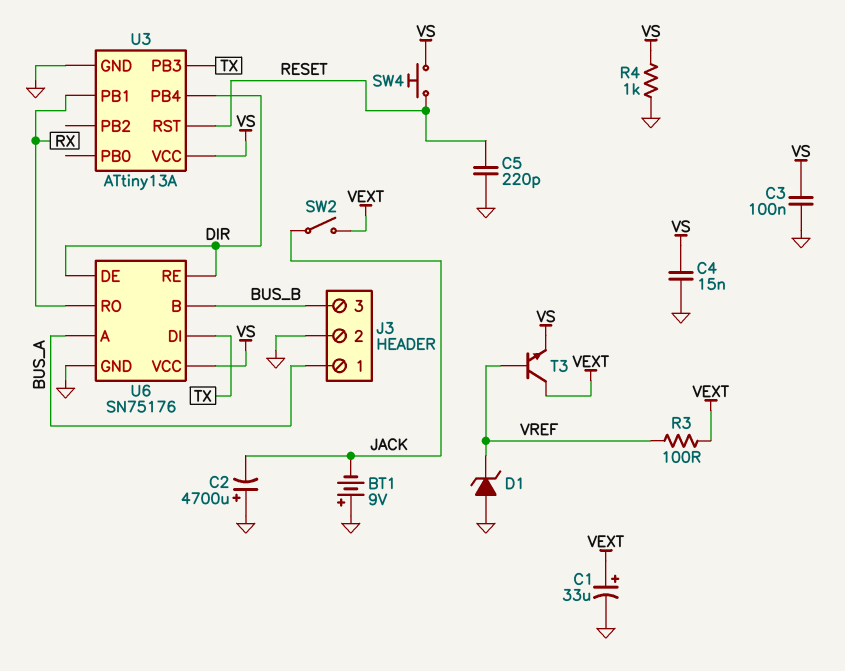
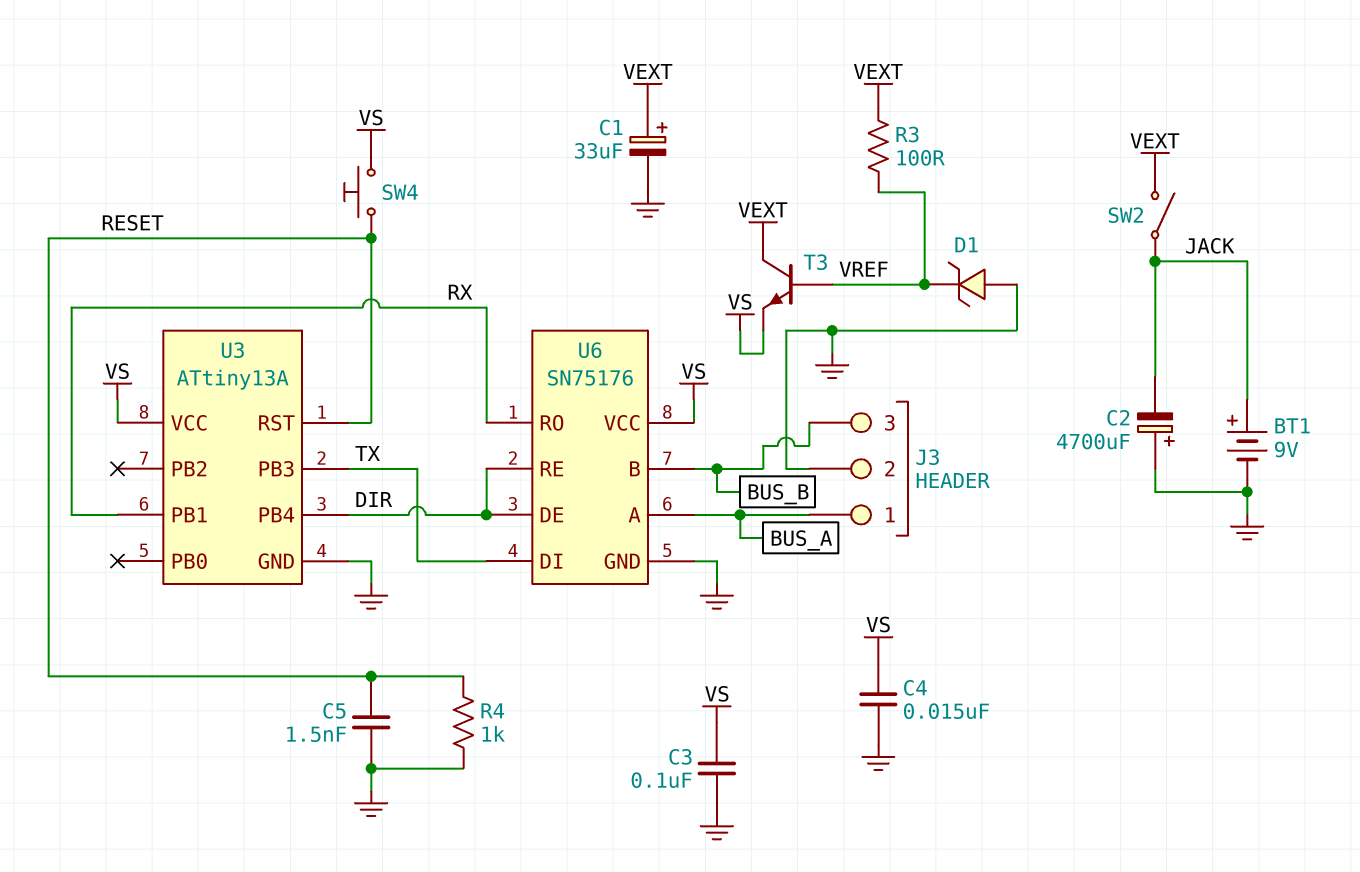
BT1: 9V (plus GND, minus JACK) -> 9V (plus JACK, minus GND)
C5: 220pF (GND, RESET) -> 1.5nF (GND, RESET)
R4: 1k (GND, VS) -> 1k (GND, RESET)

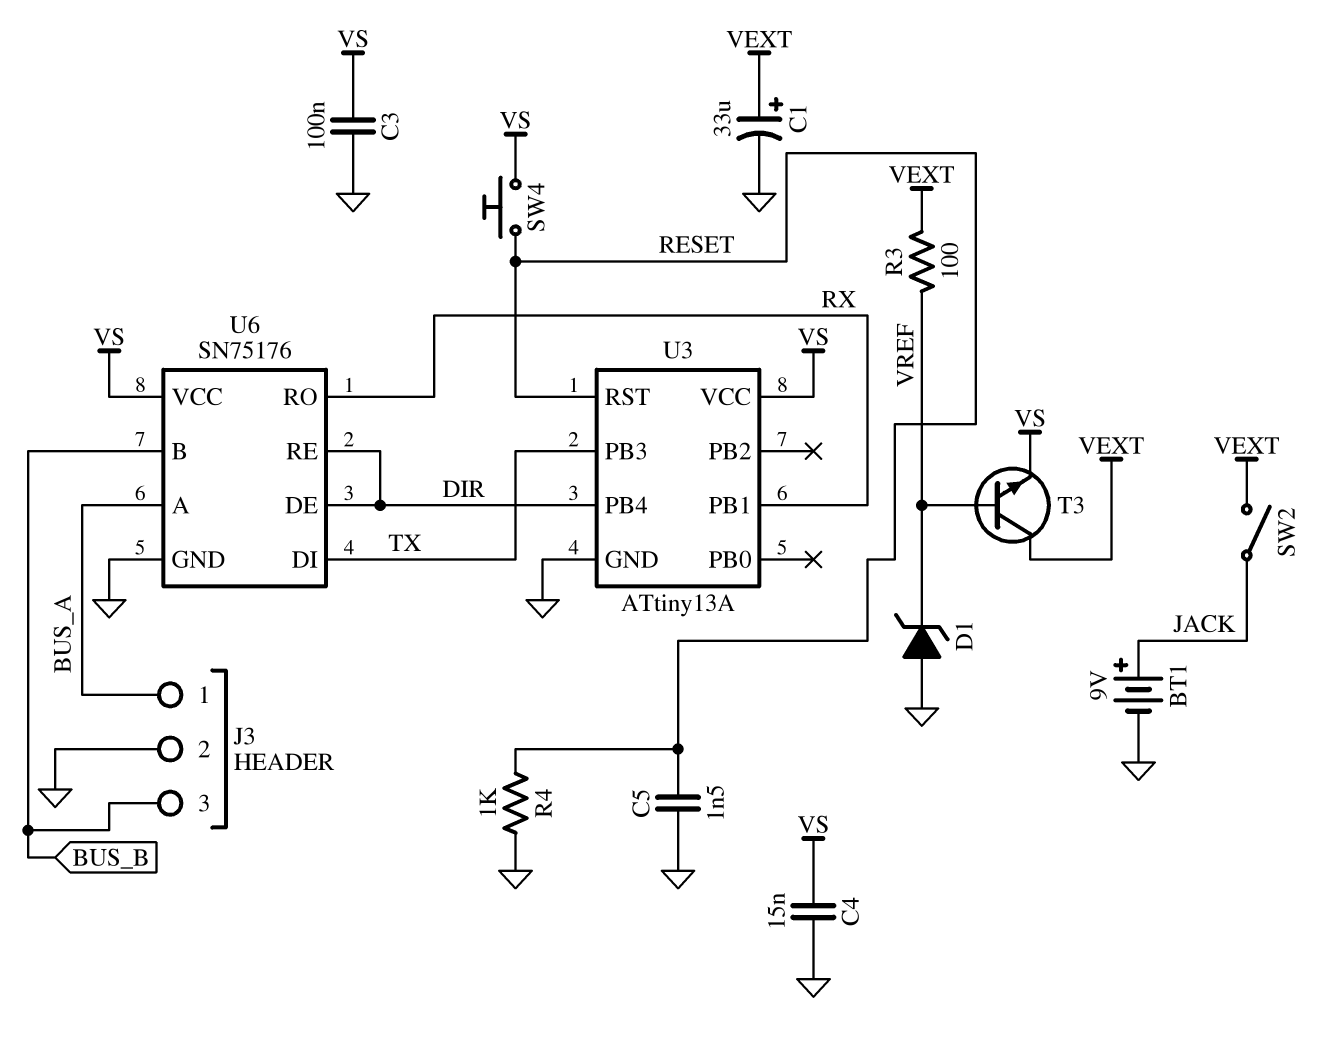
C2: 4700uF (plus GND, minus JACK) -> none

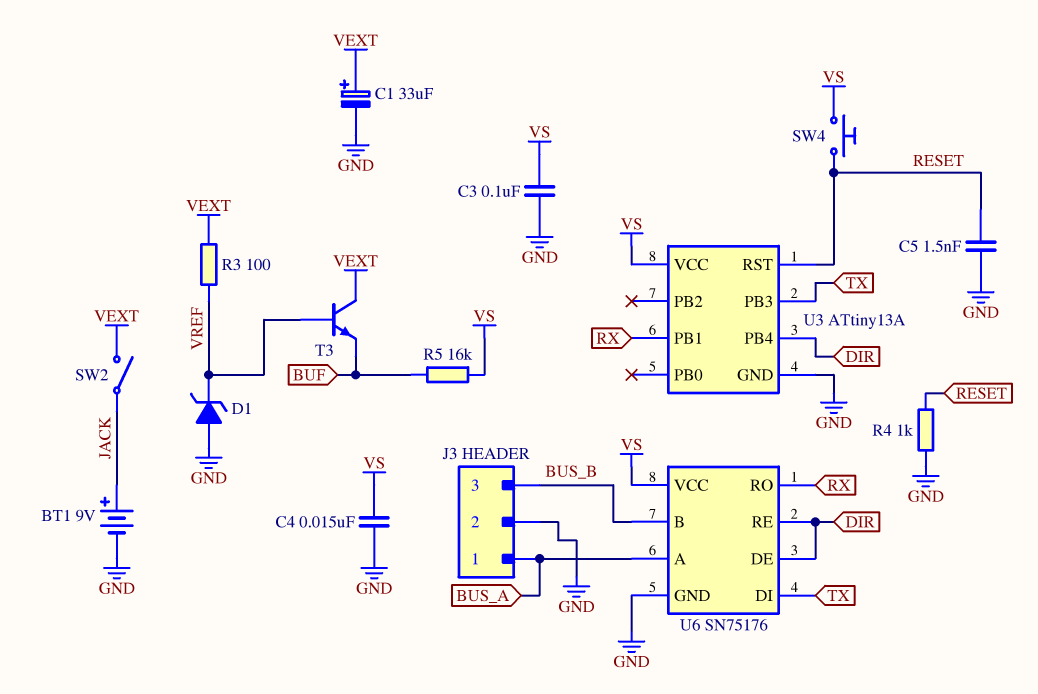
R5: none -> 16k (BUF, VS)
T3: NPN (B VREF, C VEXT, E VS) -> NPN (B VREF, C VEXT, E BUF)

